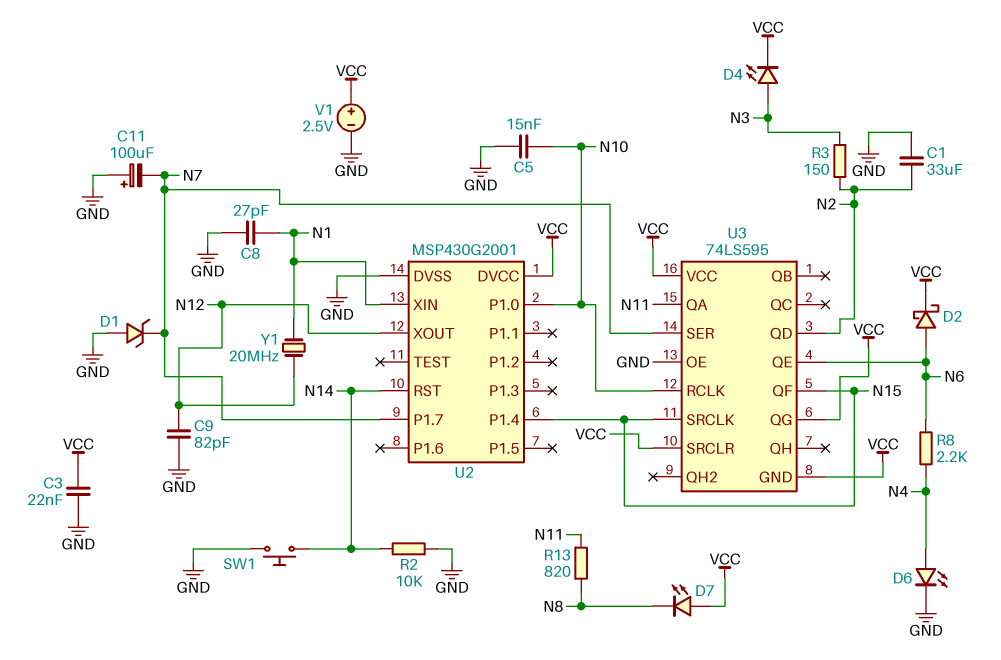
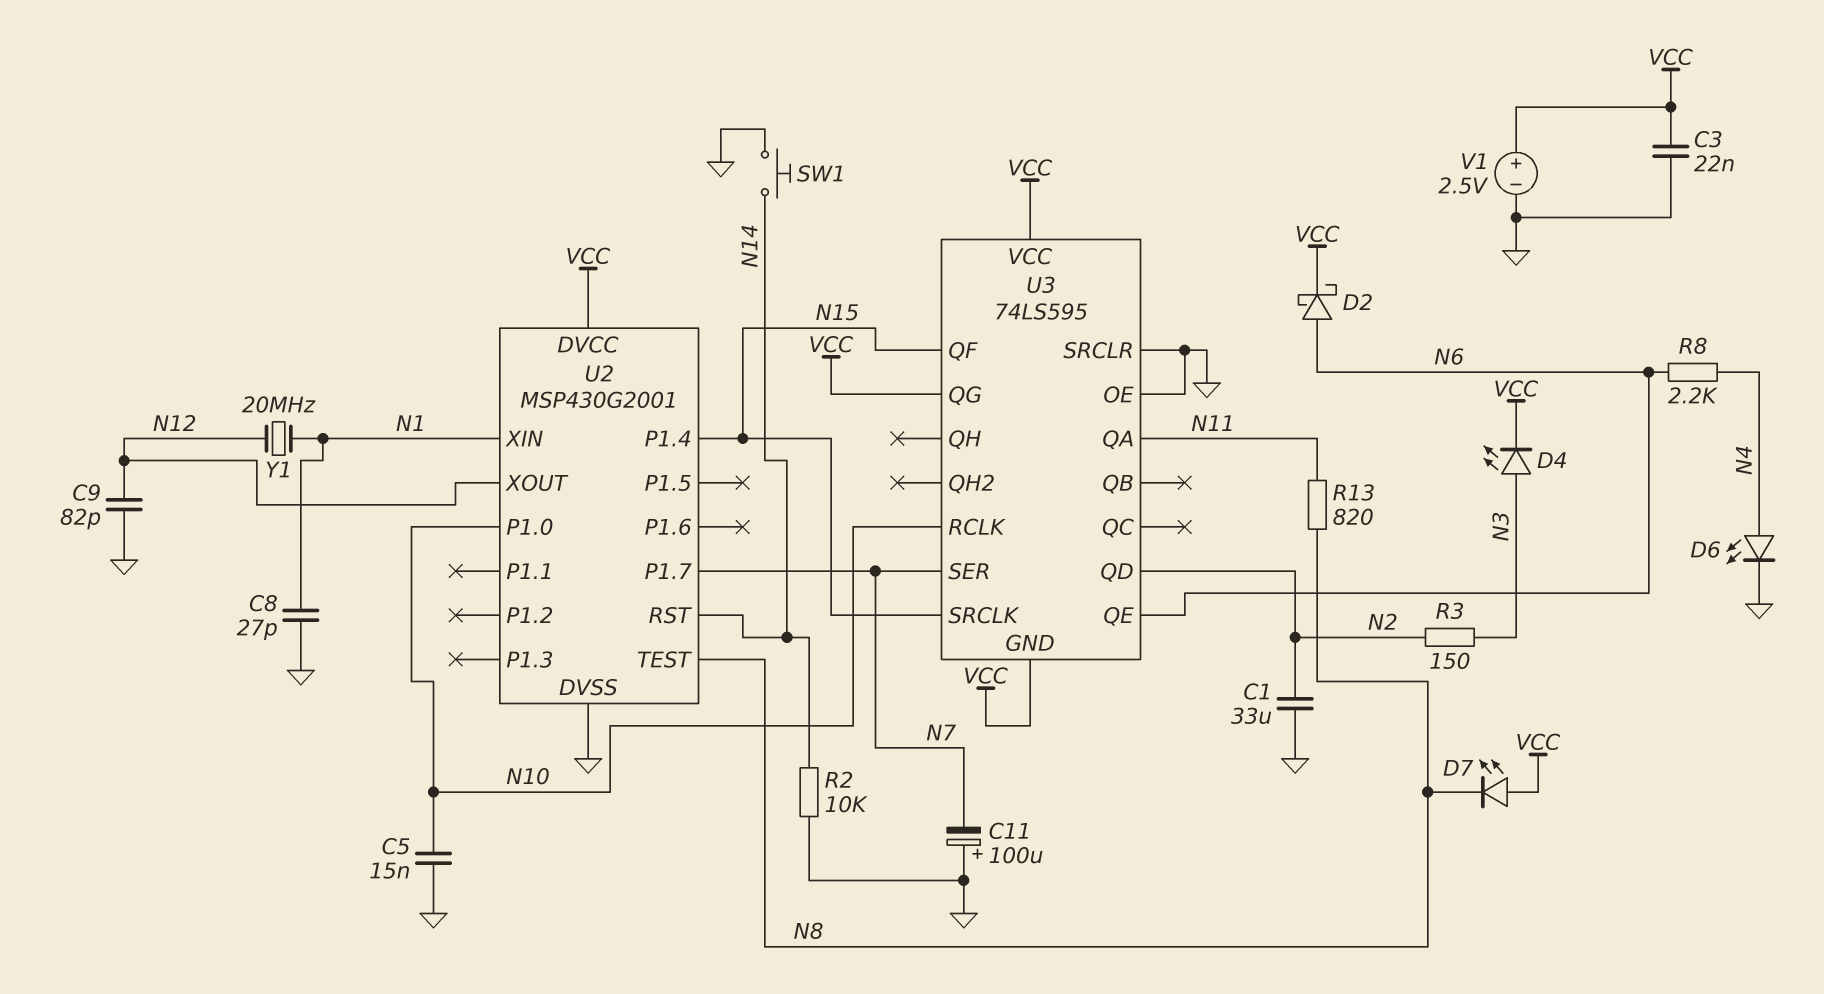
D1: zener (A GND, K N7) -> none
U2 pin TEST: none -> N8
U3 pin SRCLR: VCC -> GND

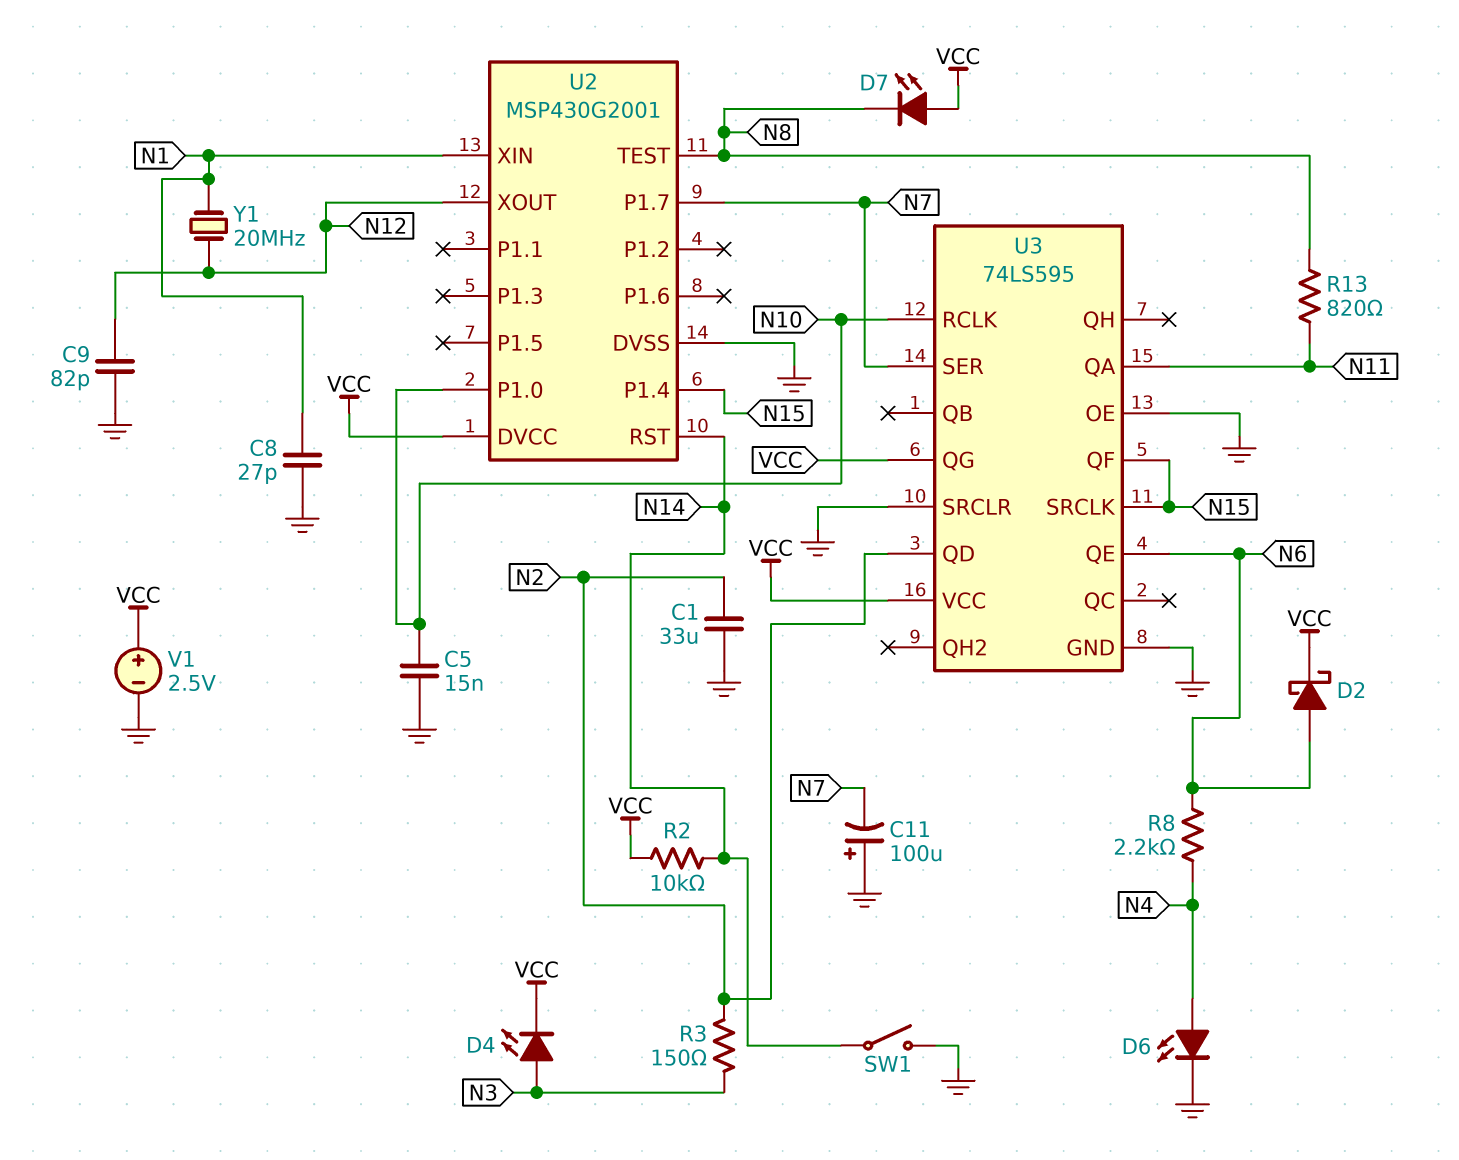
C3: 22nF (GND, VCC) -> none
R2: 10k (GND, N14) -> 10k (N14, VCC)
SW1: button (GND, N14) -> switch (GND, N14)
U3 pin GND: VCC -> GND

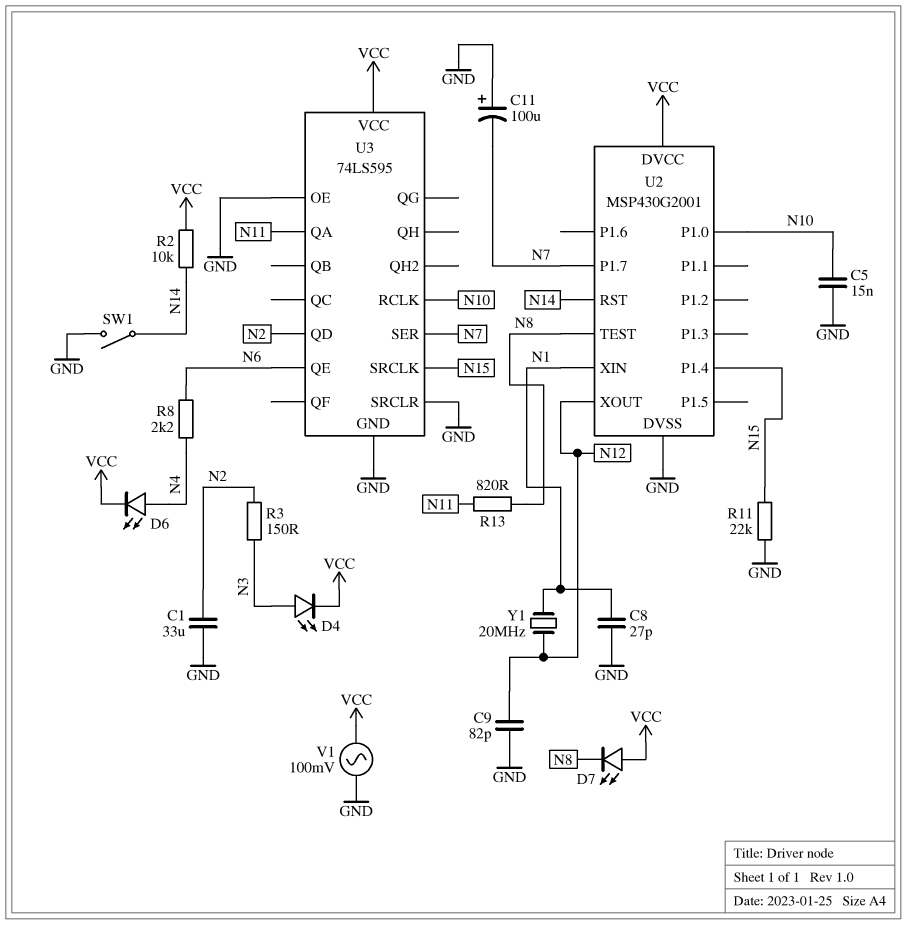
D2: schottky (A N6, K VCC) -> none
D6: LED (A N4, K GND) -> LED (A N4, K VCC)
R11: none -> 22k (GND, N15)
U3 pin QF: N15 -> none
U3 pin QG: VCC -> none
V1: 2.5V (plus VCC, minus GND) -> AC 100mV (GND, VCC)

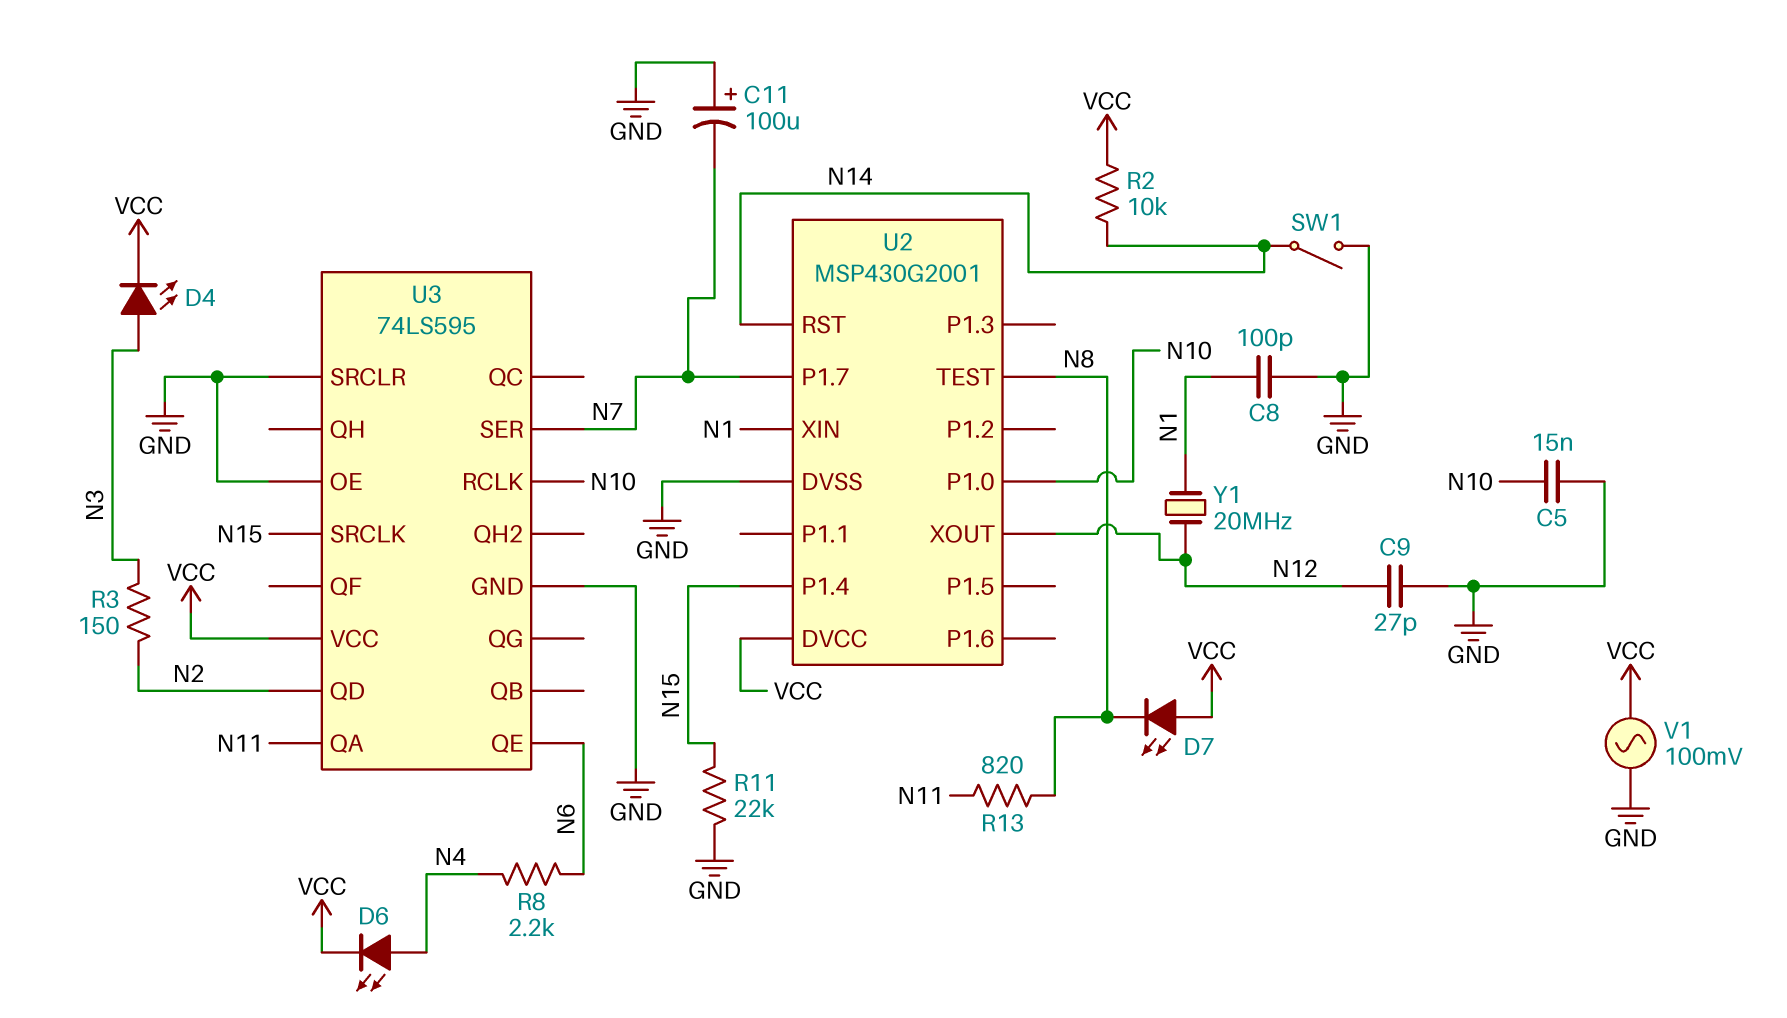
C1: 33uF (GND, N2) -> none
C8: 27pF (GND, N1) -> 100pF (GND, N1)
C9: 82pF (GND, N12) -> 27pF (GND, N12)

